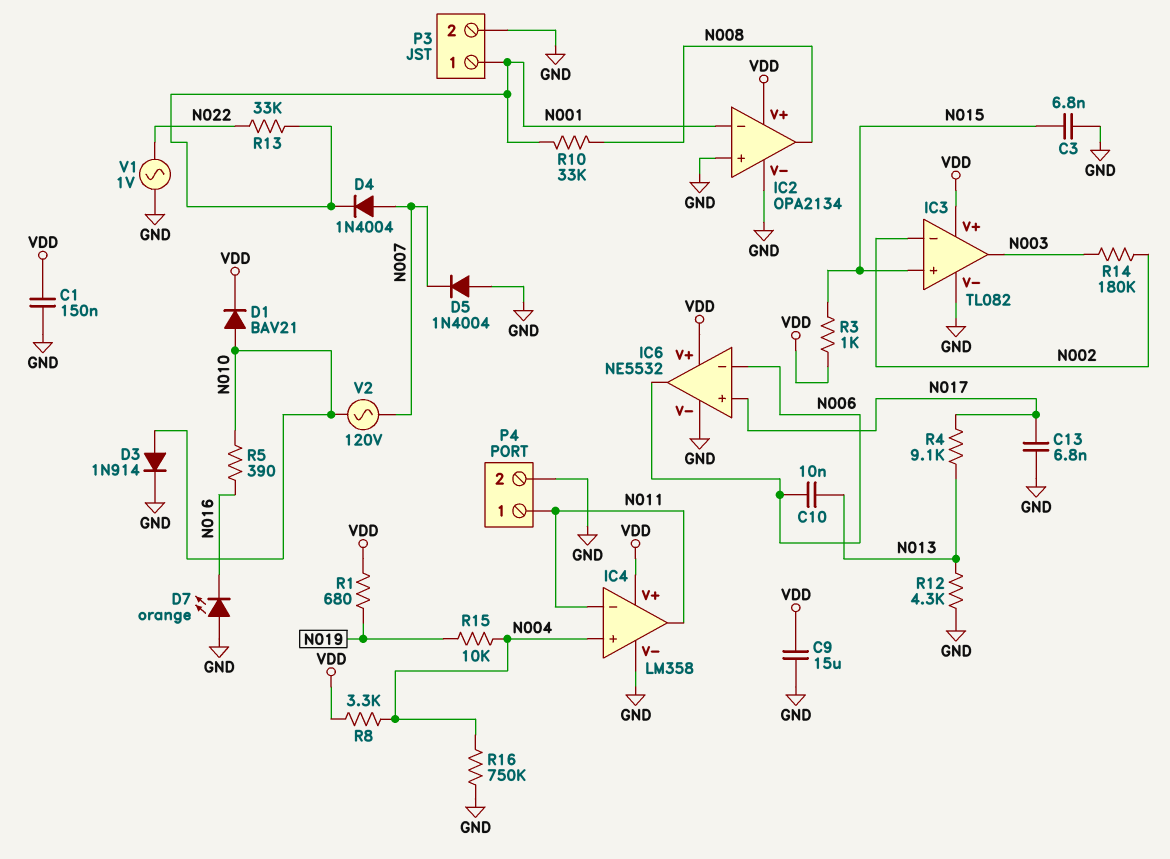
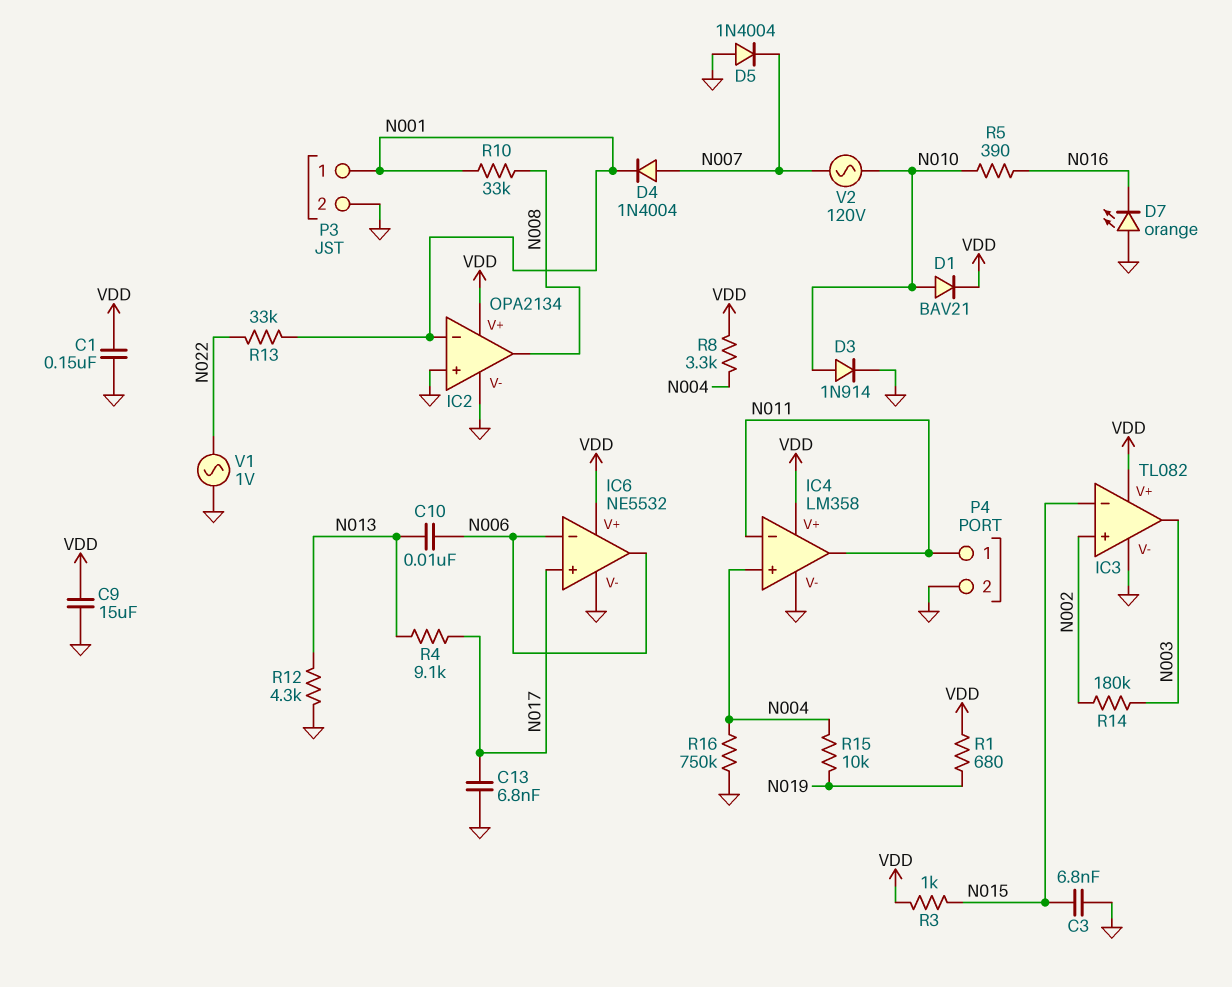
IC3 pin in+: N015 -> N002
IC3 pin in-: N002 -> N015

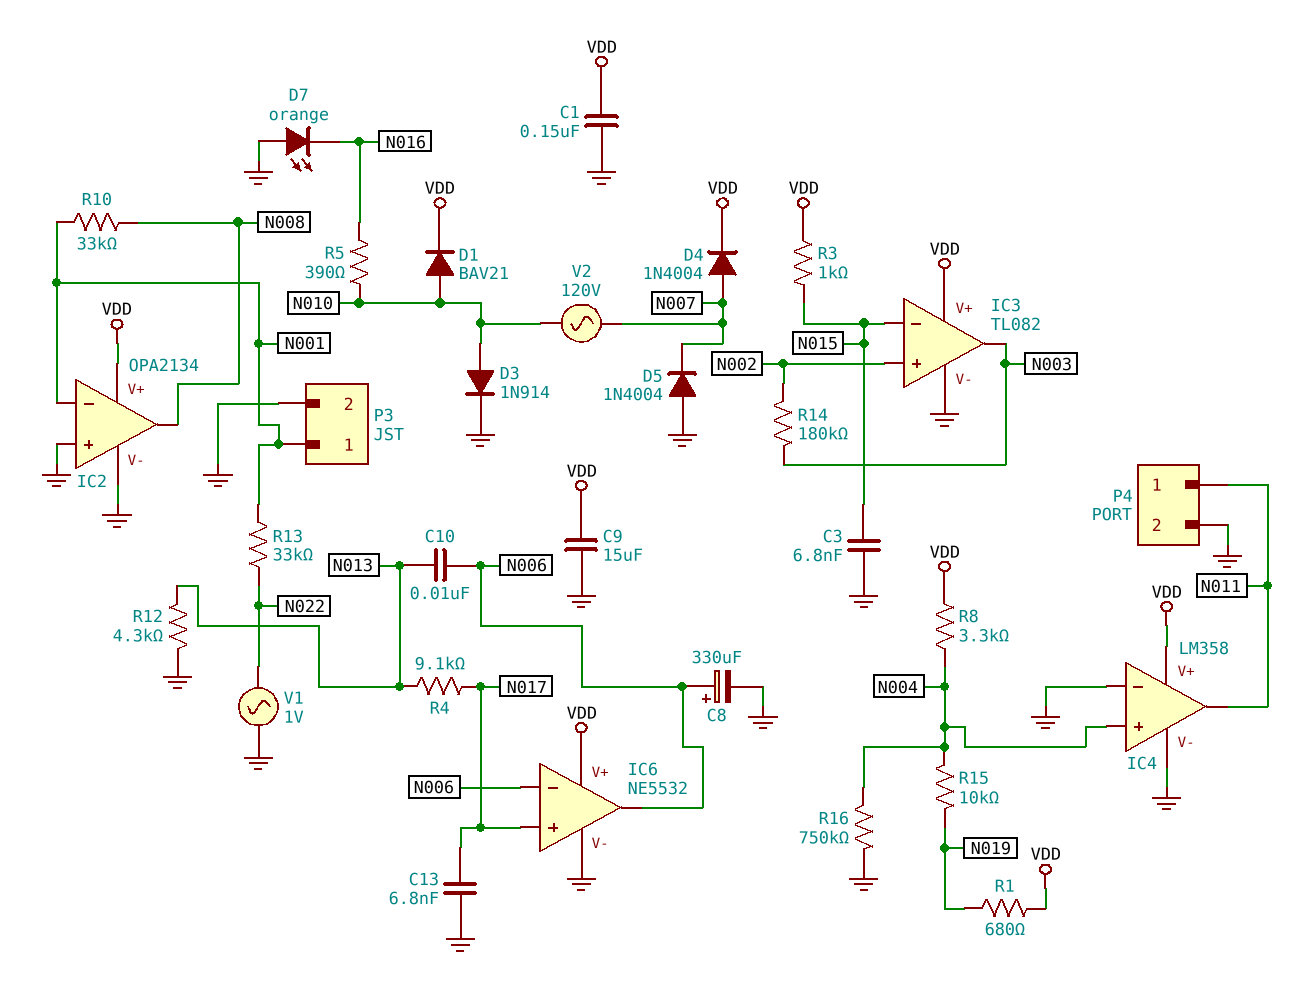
C8: none -> 330uF (plus N006, minus GND)
D4: diode 1N4004 (A N007, K N001) -> diode 1N4004 (A N007, K VDD)
IC4 pin in-: N011 -> GND

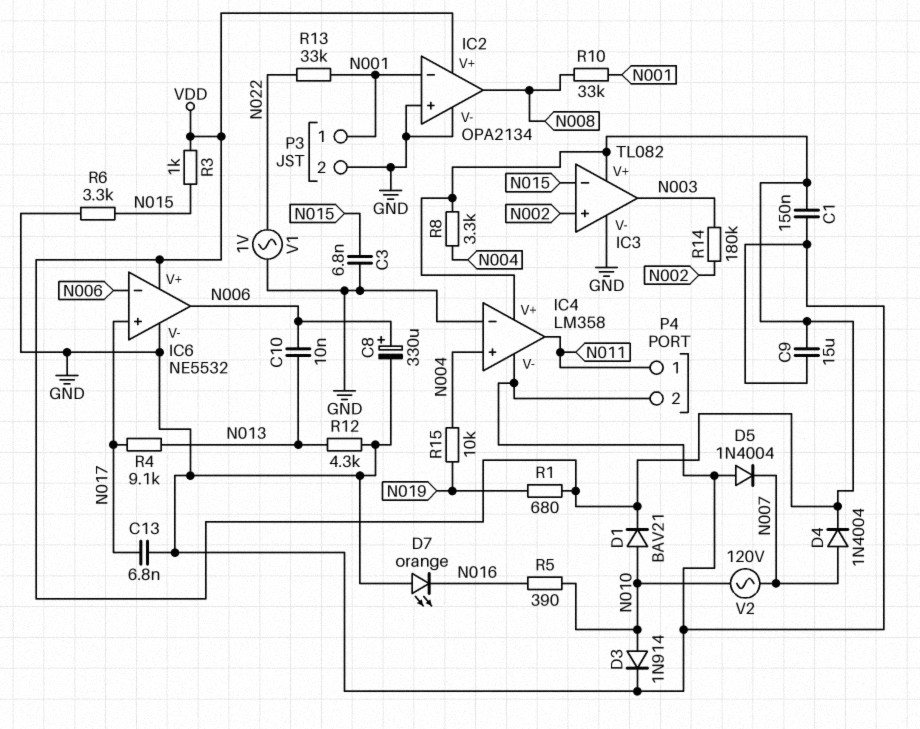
R6: none -> 3.3k (GND, N015)
R16: 750k (GND, N004) -> none

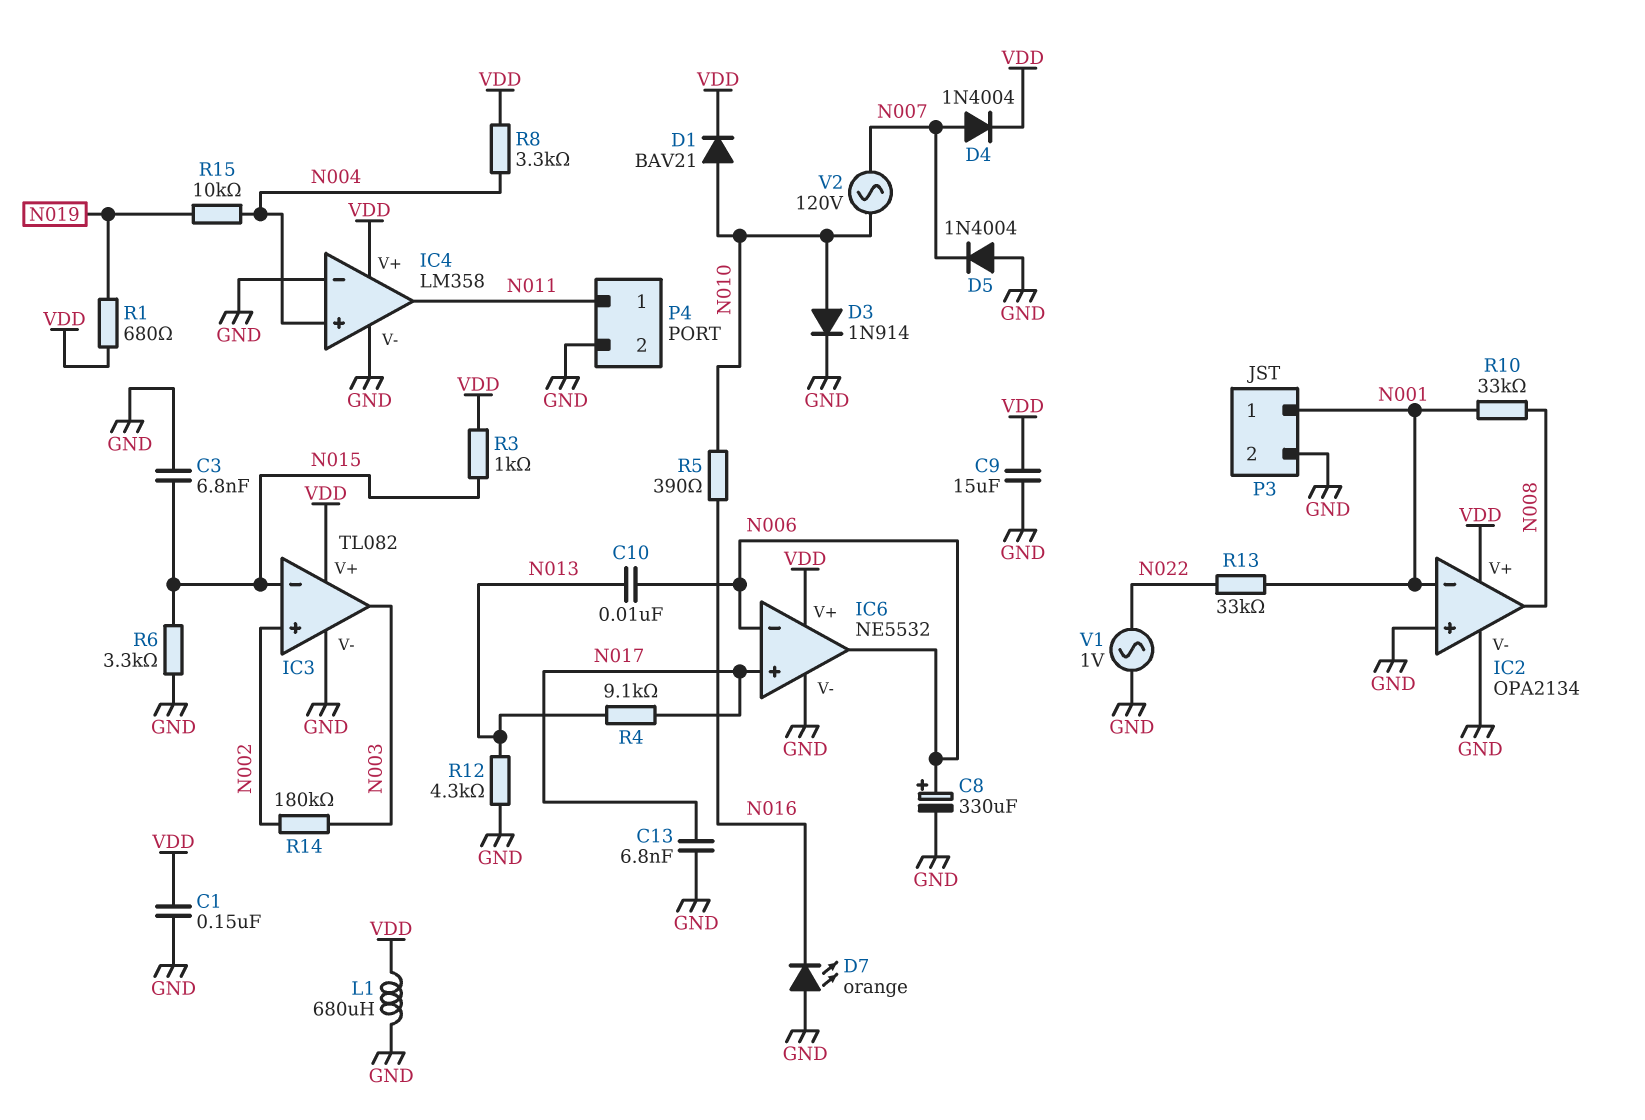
L1: none -> 680uH (GND, VDD)

